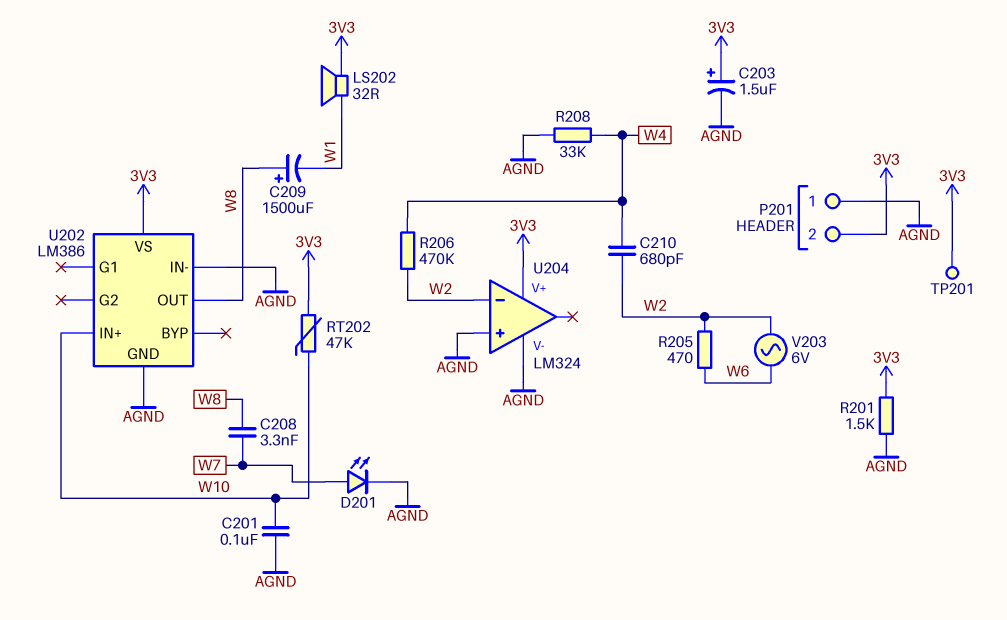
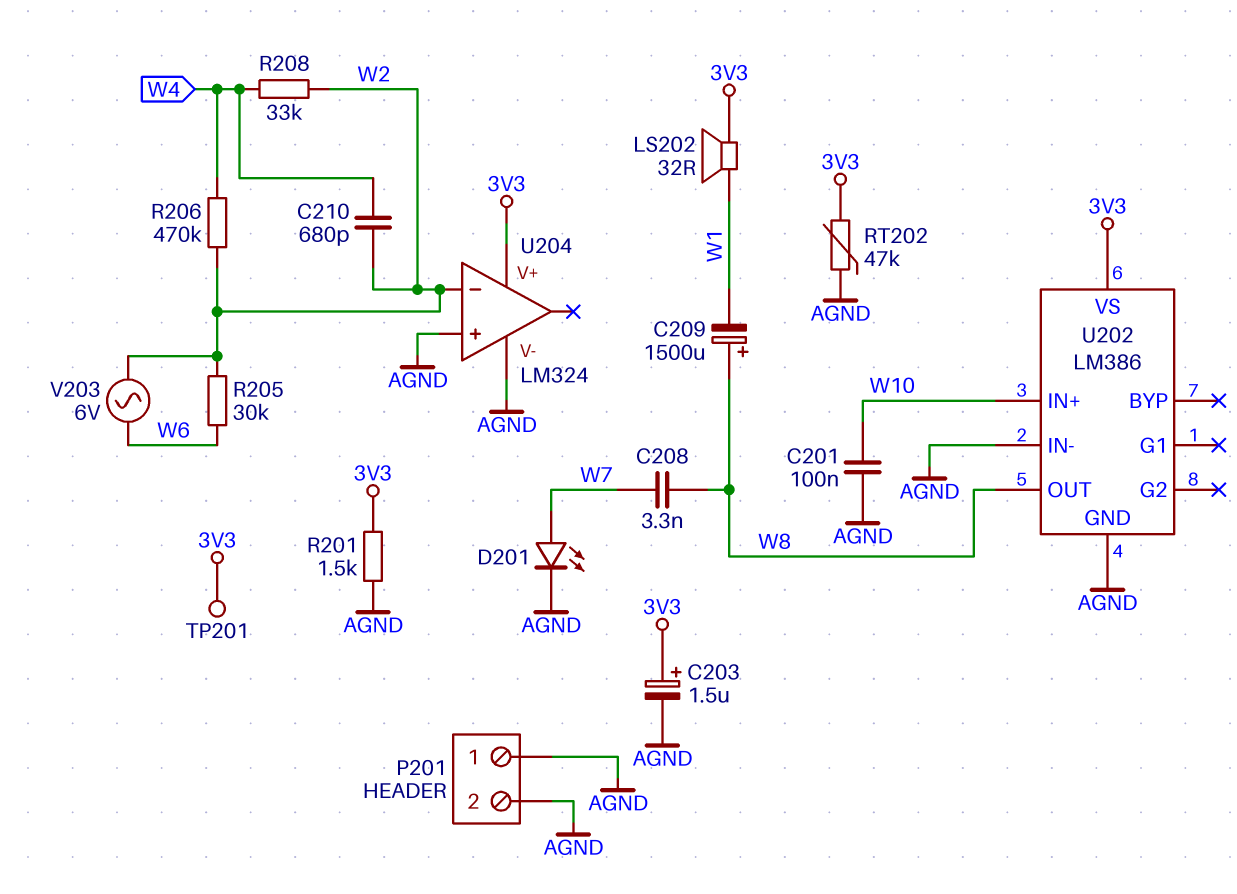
P201 pin 2: 3V3 -> AGND
R205: 470 (W2, W6) -> 30k (W2, W6)
R208: 33k (AGND, W4) -> 33k (W2, W4)
RT202: 47k (3V3, W10) -> 47k (3V3, AGND)

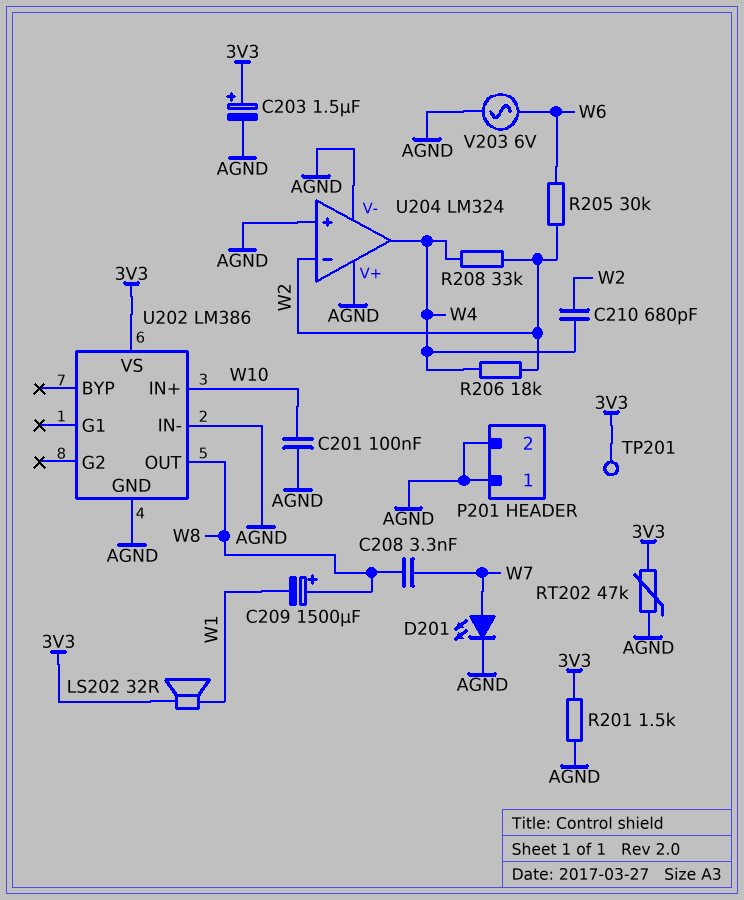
R206: 470k (W2, W4) -> 18k (W2, W4)
U204 pin V+: 3V3 -> AGND
U204 pin out: none -> W4
V203: AC 6V (W2, W6) -> AC 6V (AGND, W6)

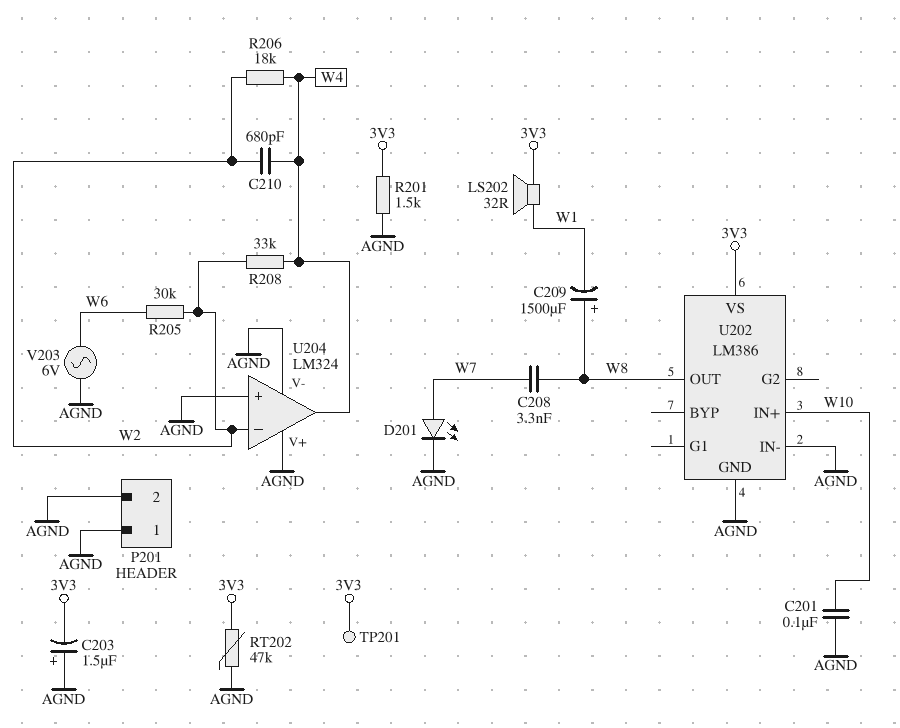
C203: 1.5uF (plus 3V3, minus AGND) -> 1.5uF (plus AGND, minus 3V3)

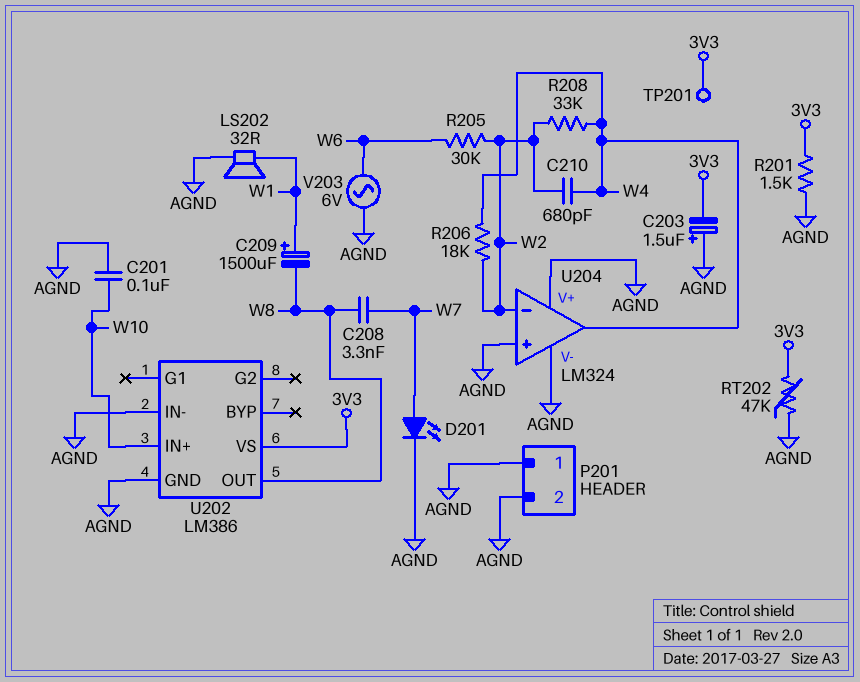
C209: 1500uF (plus W8, minus W1) -> 1500uF (plus W1, minus W8)
LS202: speaker 32R (3V3, W1) -> speaker 32R (AGND, W1)

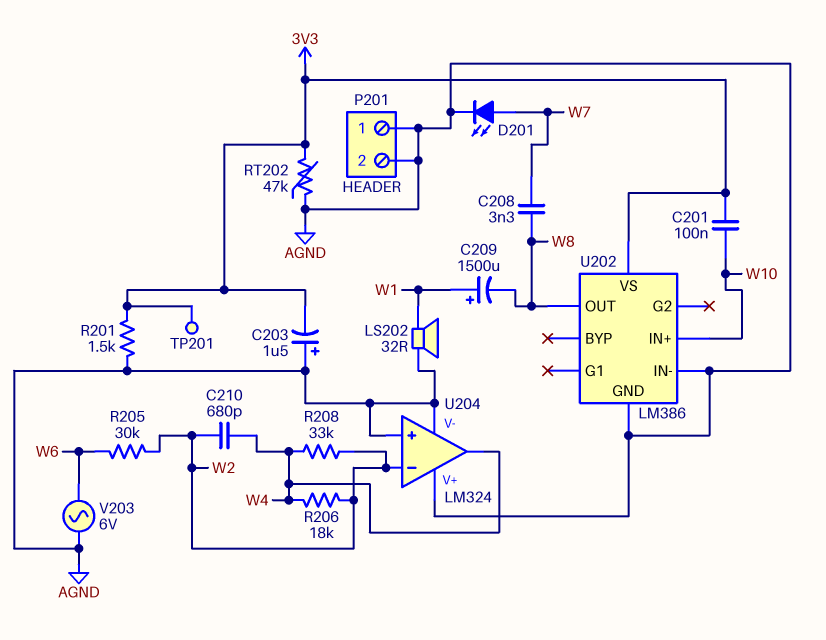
C201: 100nF (AGND, W10) -> 100nF (3V3, W10)

